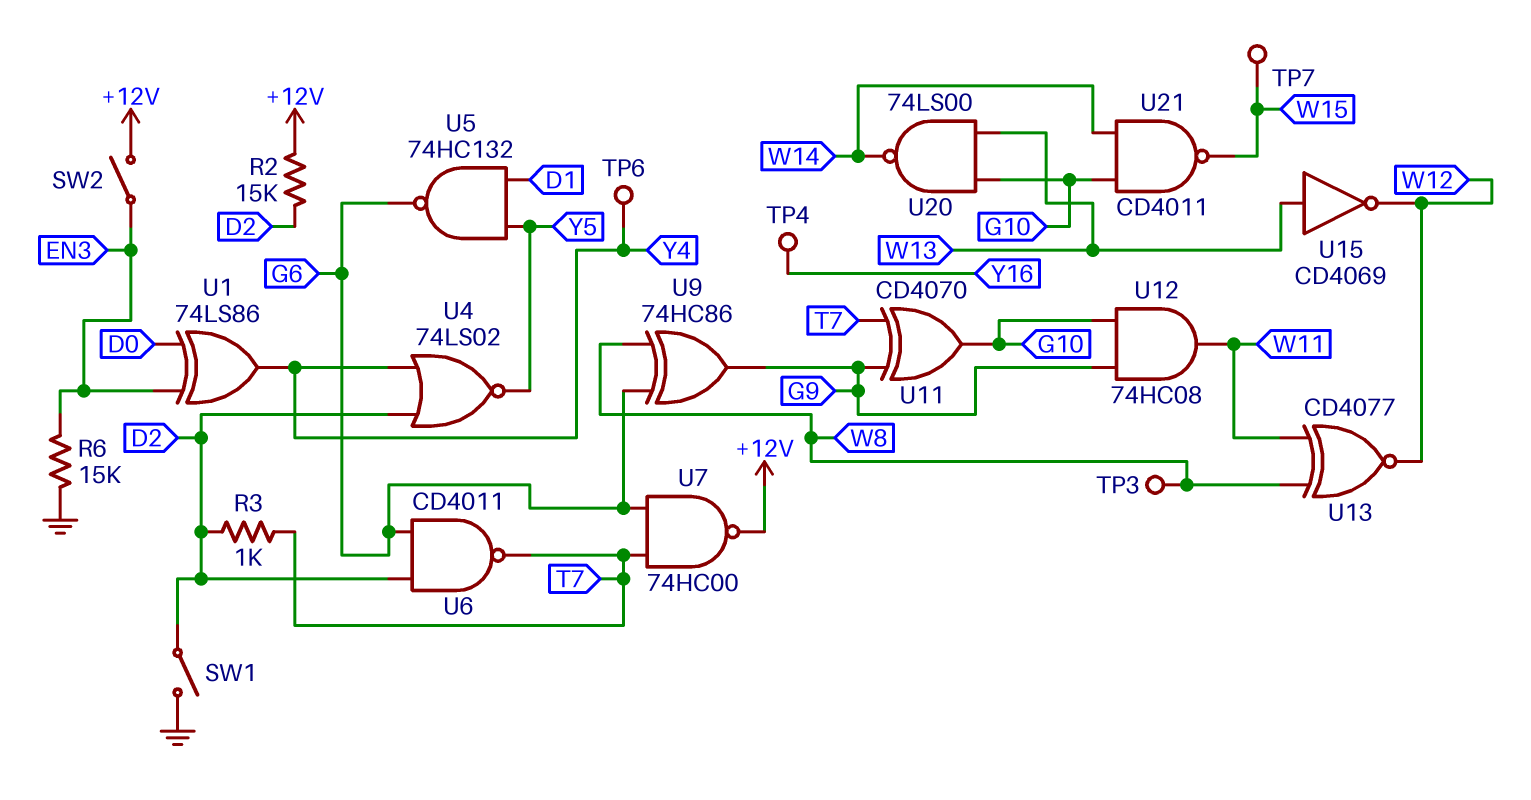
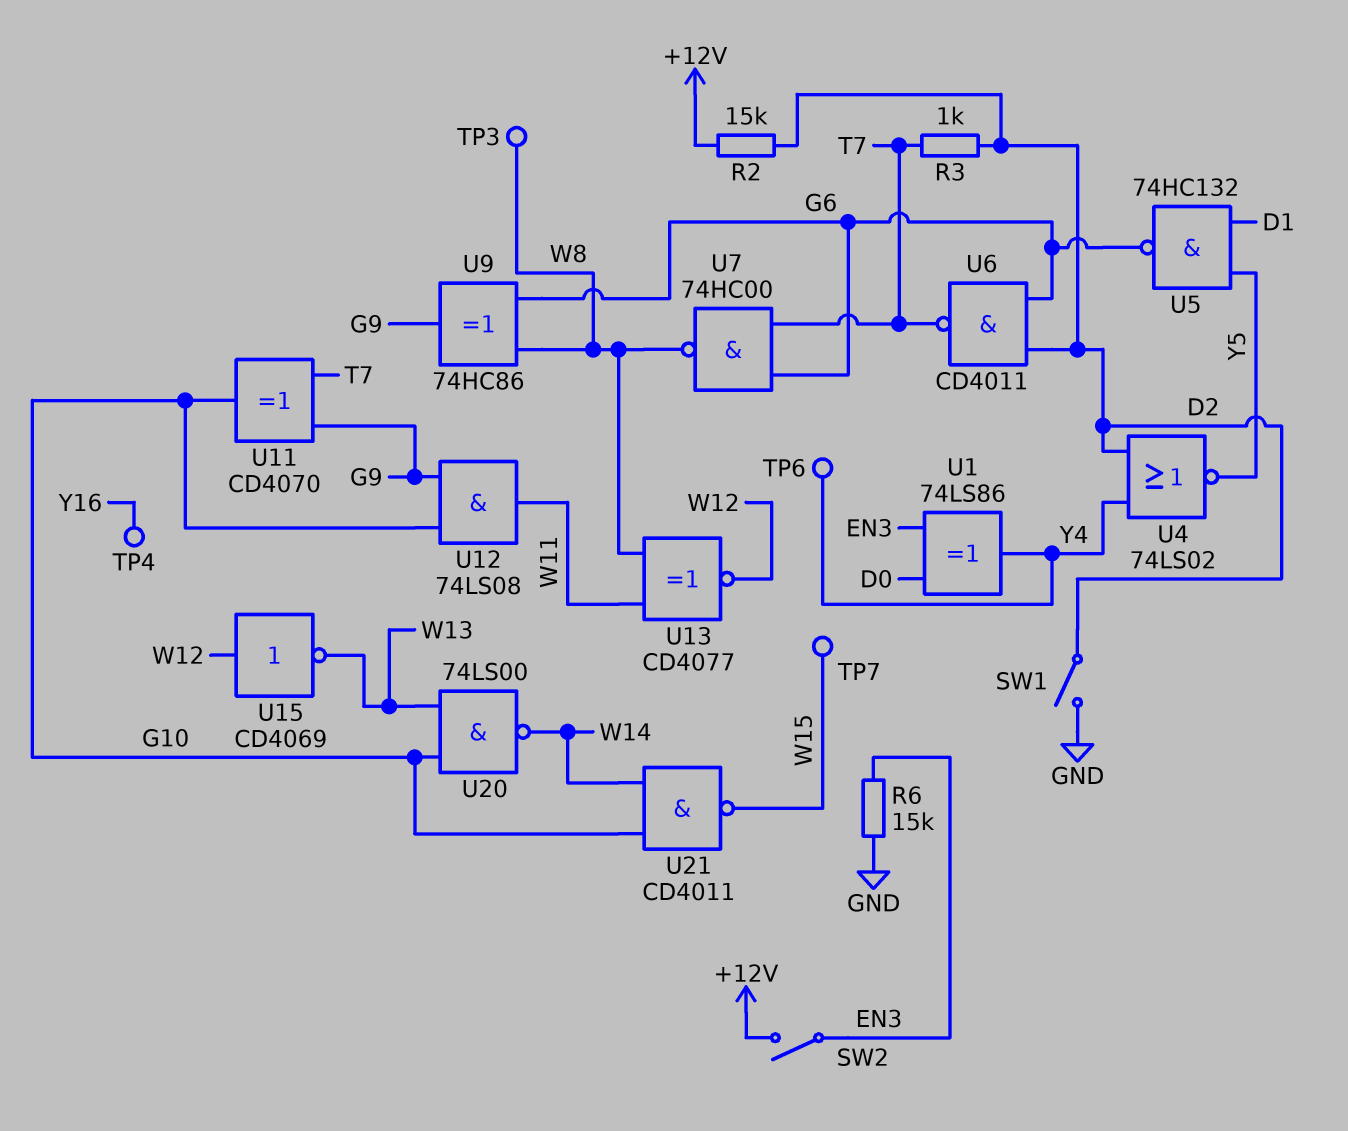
U7: NAND 74HC00 (in G6, in T7, out +12V) -> NAND 74HC00 (in G6, in T7, out W8)
U12: AND 74HC08 (in G9, in G10, out W11) -> AND 74LS08 (in G9, in G10, out W11)
U15: NOT CD4069 (in W13, out W12) -> NOT CD4069 (in W12, out W13)

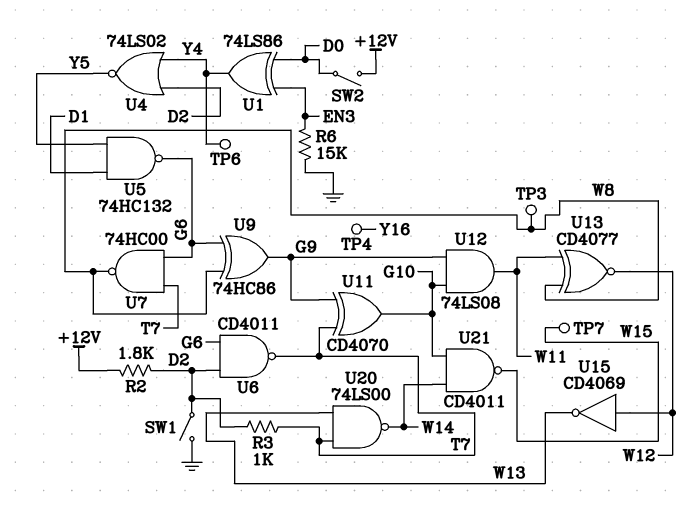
R2: 15k (+12V, D2) -> 1.8k (+12V, D2)
SW2: switch (+12V, EN3) -> switch (+12V, D0)
U20: NAND 74LS00 (in G10, in W13, out W14) -> NAND 74LS00 (in T7, in W13, out W14)

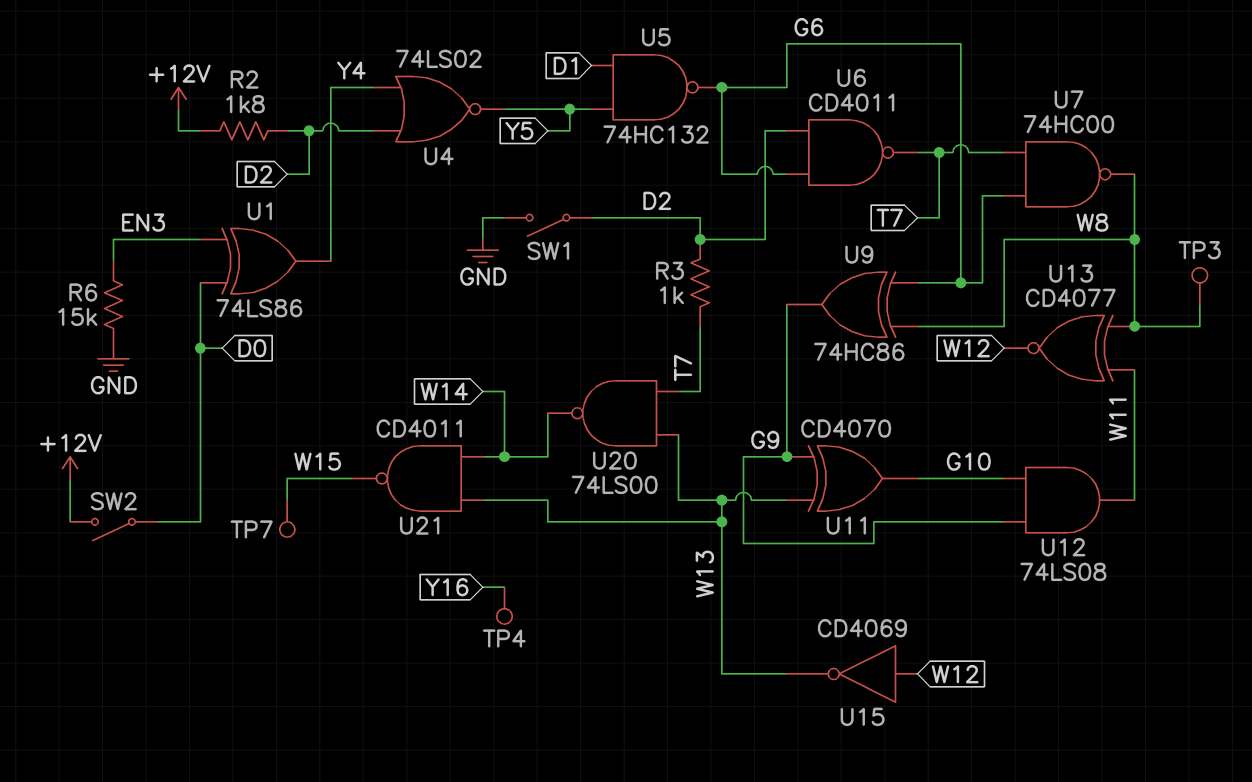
TP6: test point (Y4) -> none
U11: XOR CD4070 (in G9, in T7, out G10) -> XOR CD4070 (in G9, in W13, out G10)
U21: NAND CD4011 (in G10, in W14, out W15) -> NAND CD4011 (in W13, in W14, out W15)

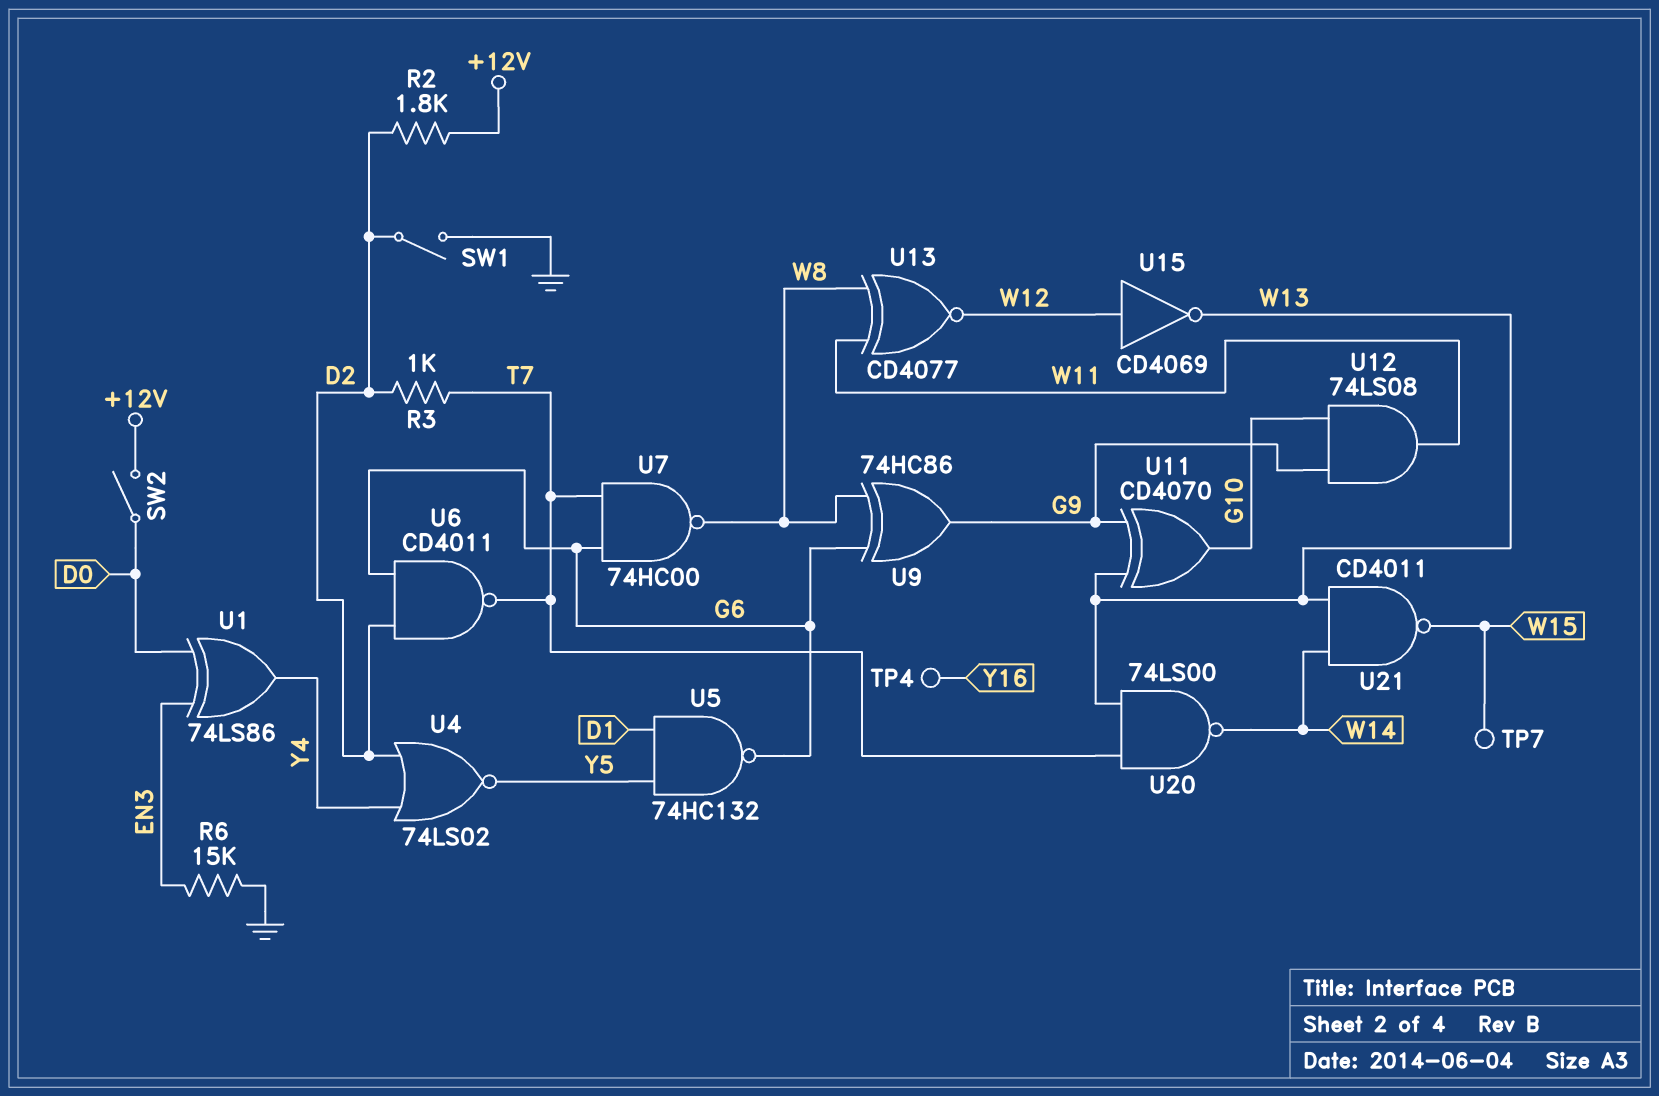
TP3: test point (W8) -> none

